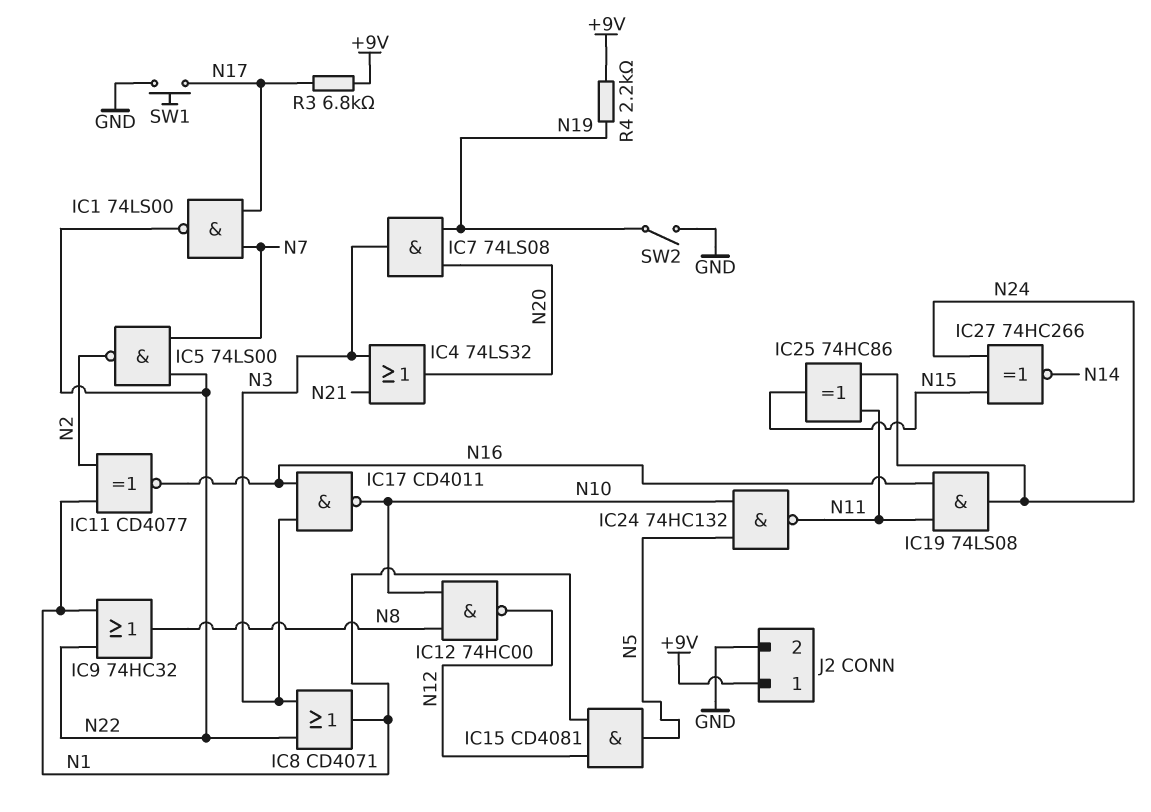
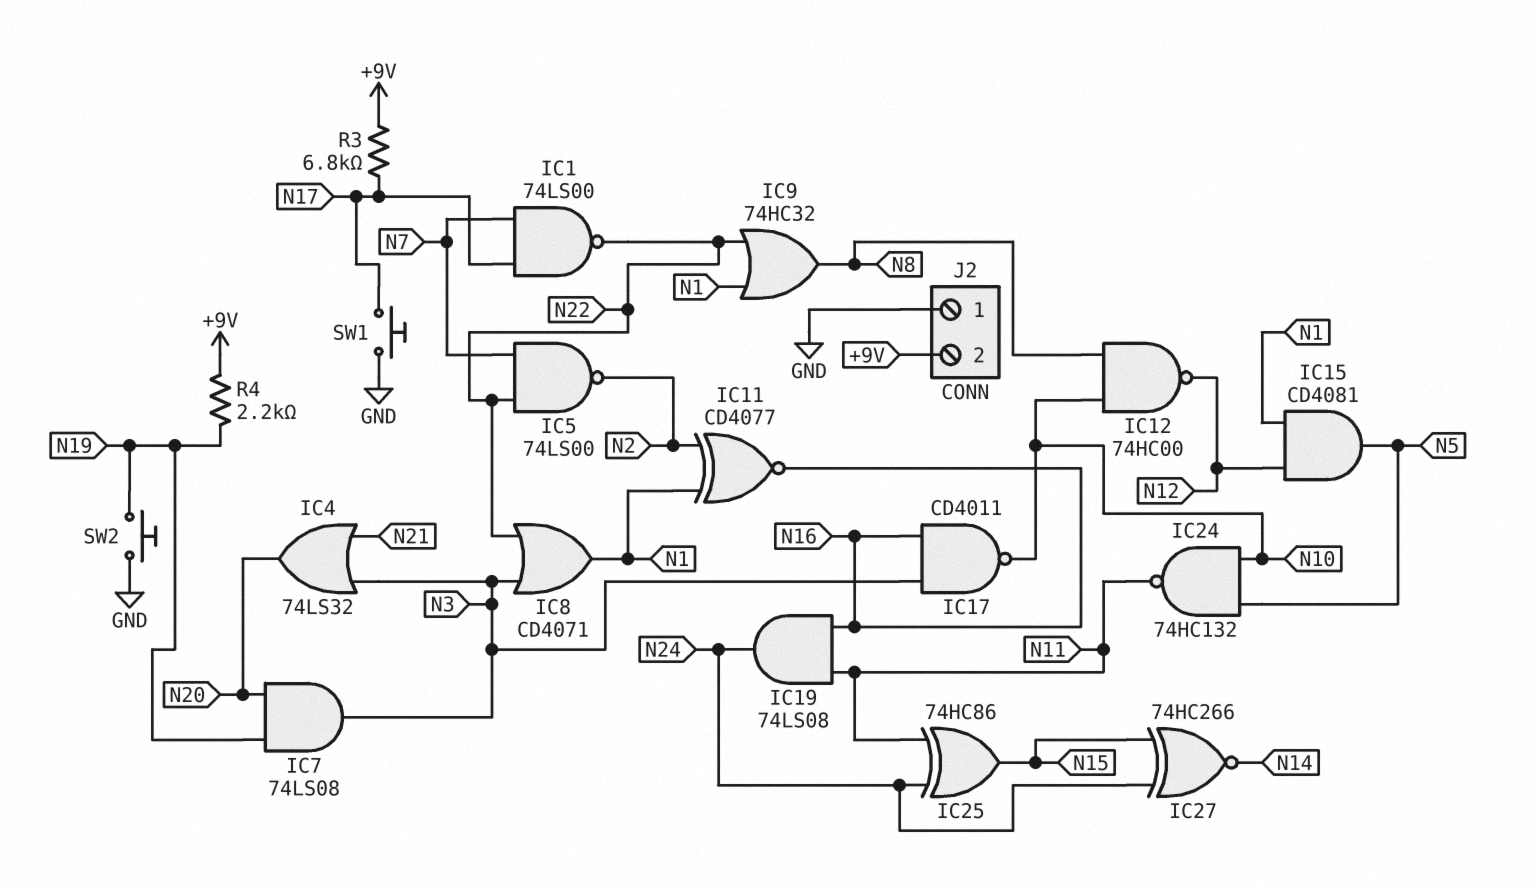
J2 pin 1: +9V -> GND
J2 pin 2: GND -> +9V
SW2: switch (GND, N19) -> button (GND, N19)

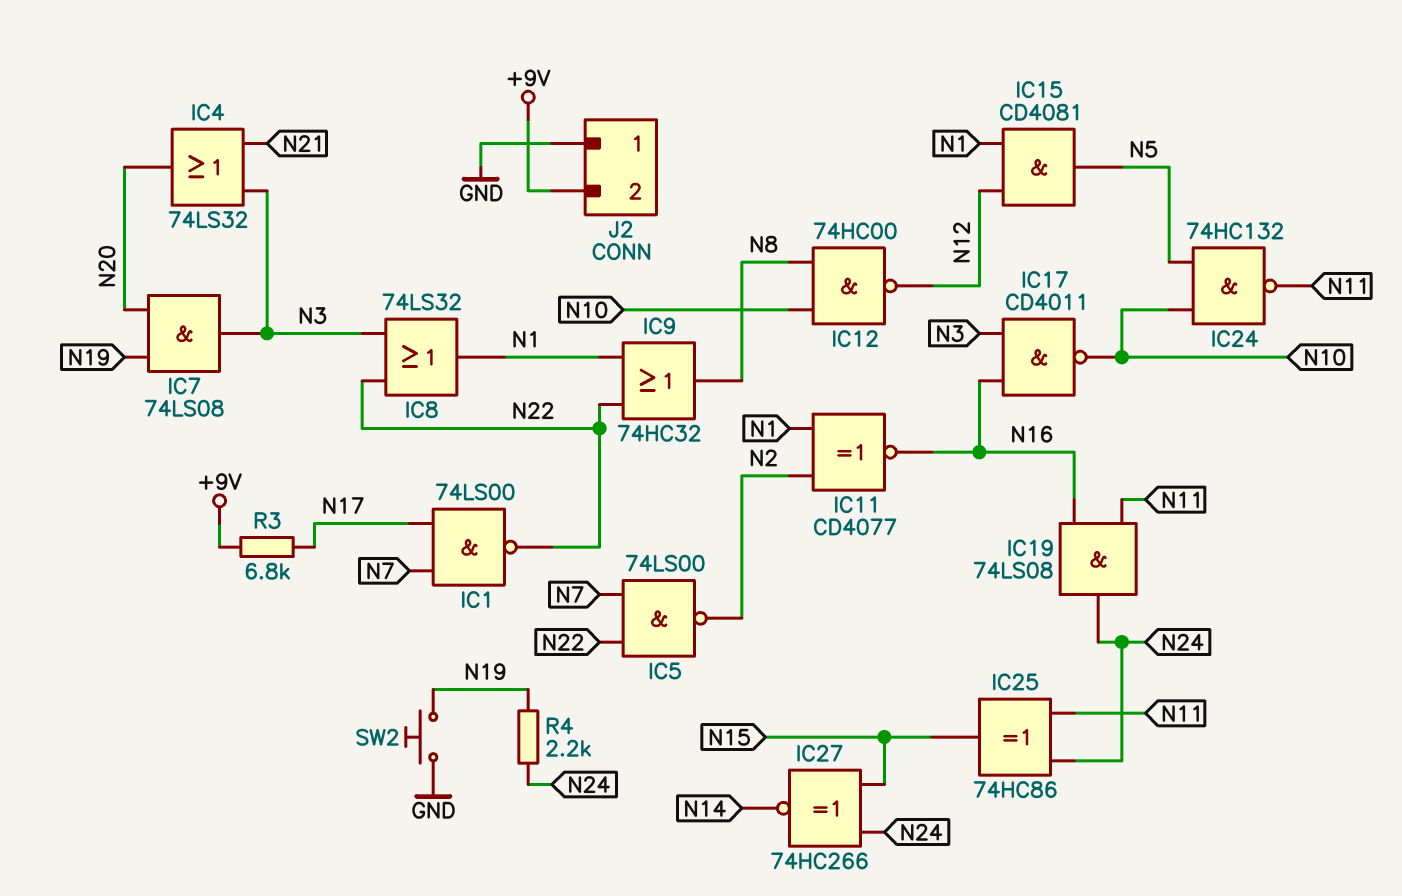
IC8: OR CD4071 (in N3, in N22, out N1) -> OR 74LS32 (in N3, in N22, out N1)
R4: 2.2k (+9V, N19) -> 2.2k (N19, N24)
SW1: button (GND, N17) -> none

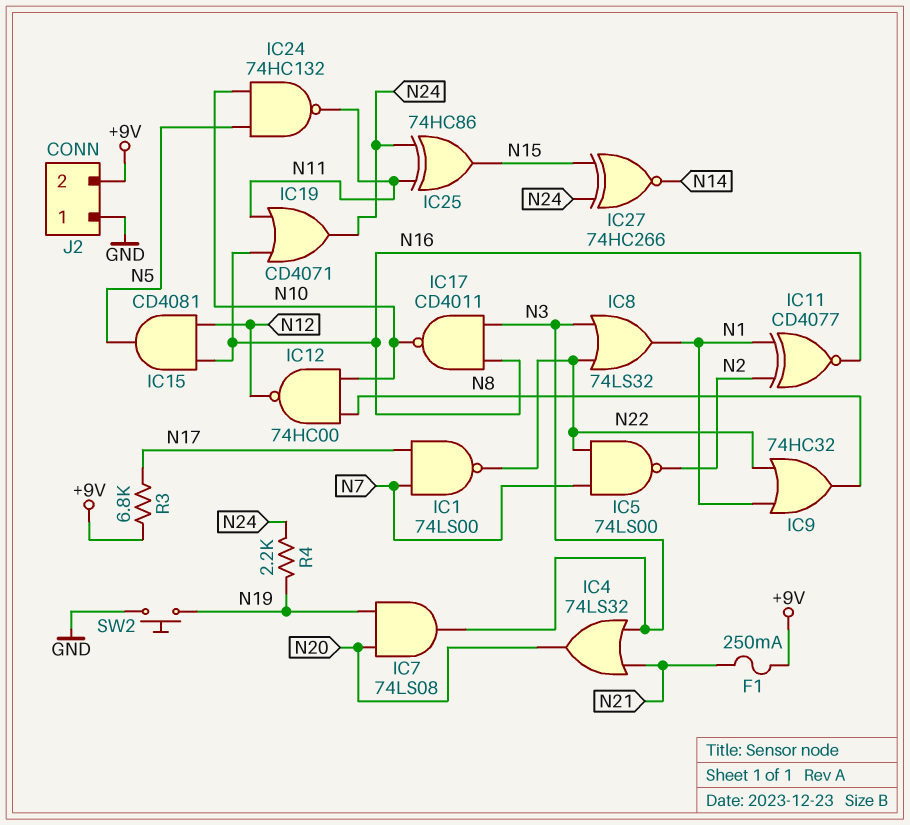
F1: none -> 250mA (+9V, N21)
IC15: AND CD4081 (in N1, in N12, out N5) -> AND CD4081 (in N12, in N16, out N5)
IC19: AND 74LS08 (in N11, in N16, out N24) -> OR CD4071 (in N11, in N16, out N24)

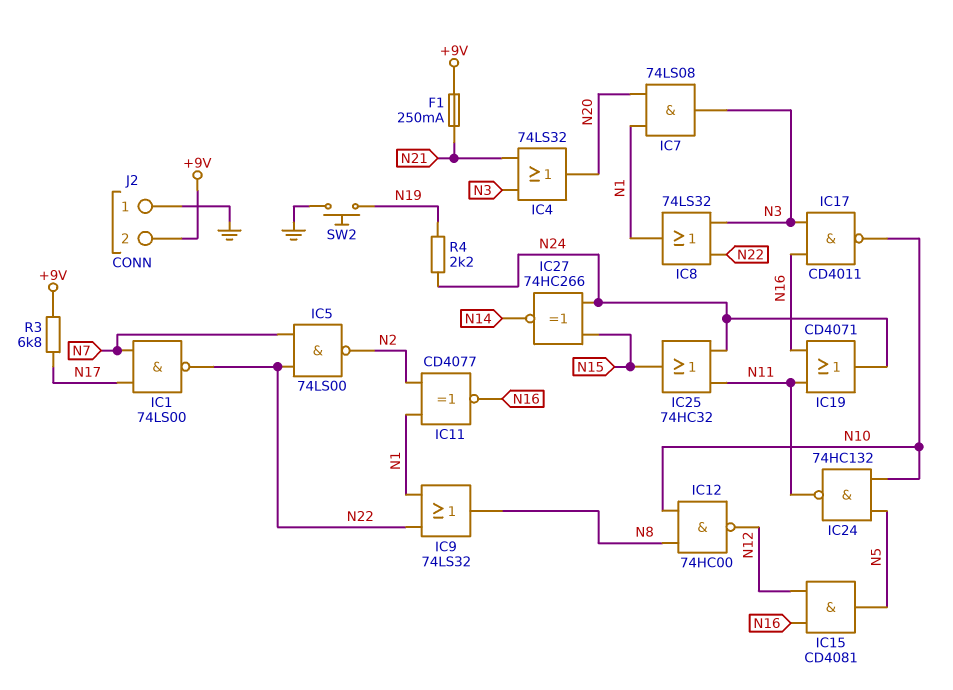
IC7: AND 74LS08 (in N19, in N20, out N3) -> AND 74LS08 (in N1, in N20, out N3)
IC9: OR 74HC32 (in N1, in N22, out N8) -> OR 74LS32 (in N1, in N22, out N8)
IC25: XOR 74HC86 (in N11, in N24, out N15) -> OR 74HC32 (in N11, in N24, out N15)

